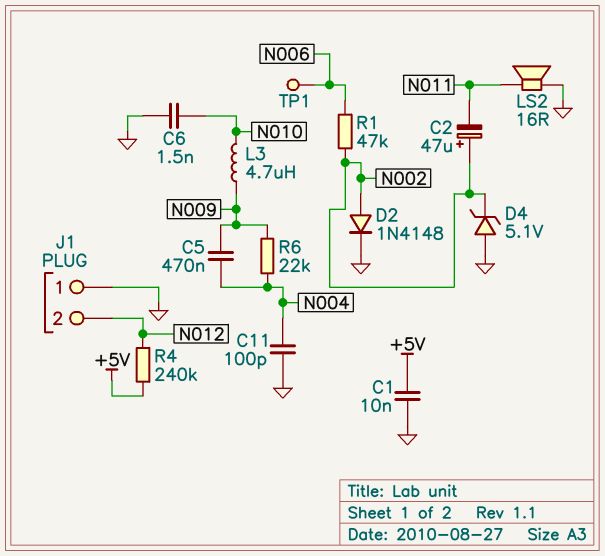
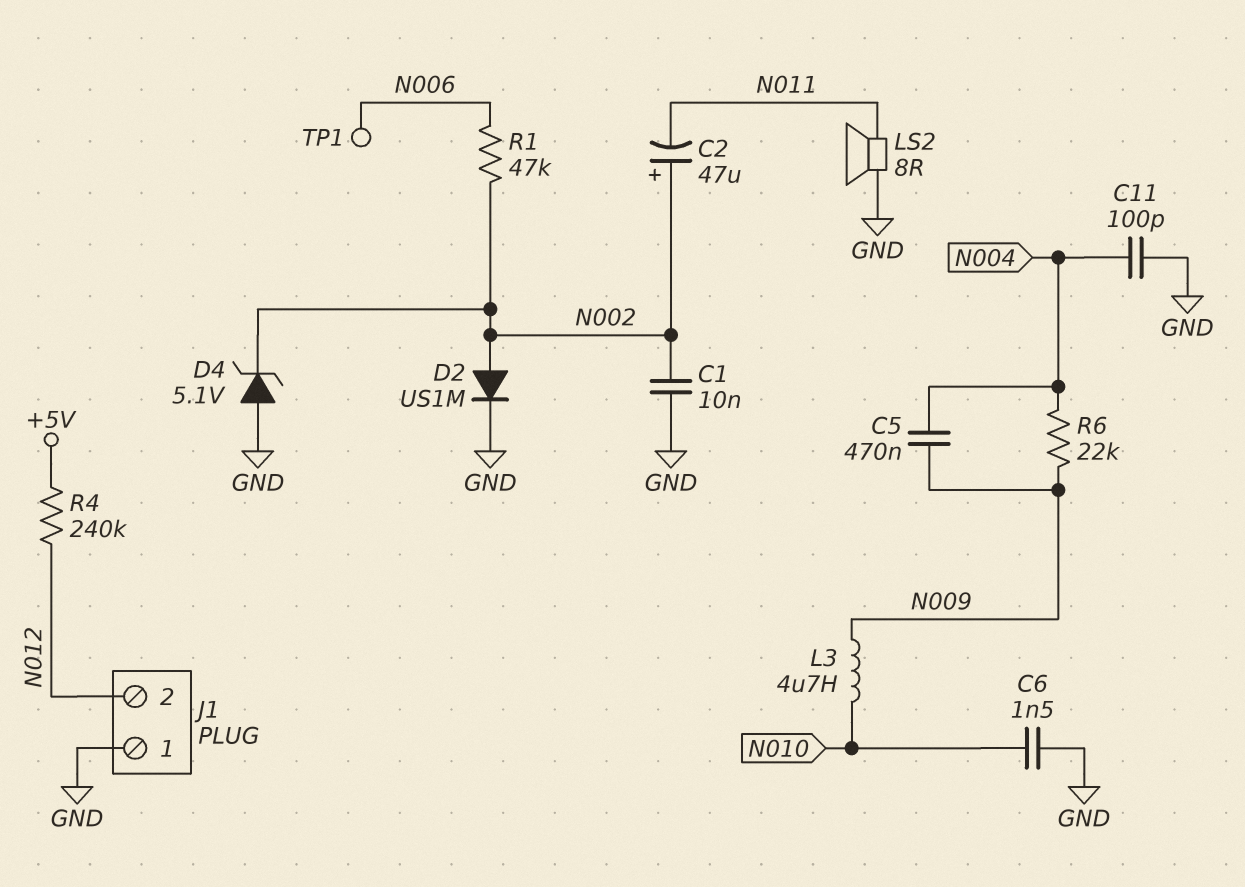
C1: 10nF (+5V, GND) -> 10nF (GND, N002)
D2: diode 1N4148 (A N002, K GND) -> diode US1M (A N002, K GND)
LS2: speaker 16R (GND, N011) -> speaker 8R (GND, N011)

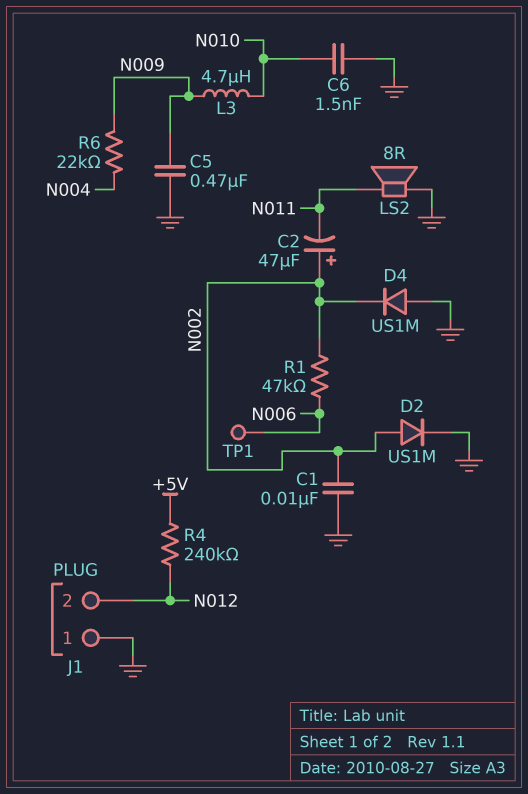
C5: 470nF (N004, N009) -> 470nF (GND, N009)
C11: 100pF (GND, N004) -> none
D4: zener 5.1V (A GND, K N002) -> diode US1M (A GND, K N002)

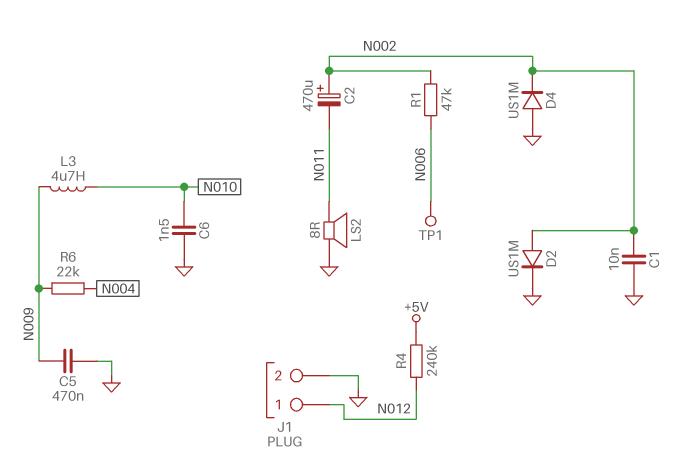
C2: 47uF (plus N002, minus N011) -> 470uF (plus N002, minus N011)
J1 pin 1: GND -> N012
J1 pin 2: N012 -> GND

